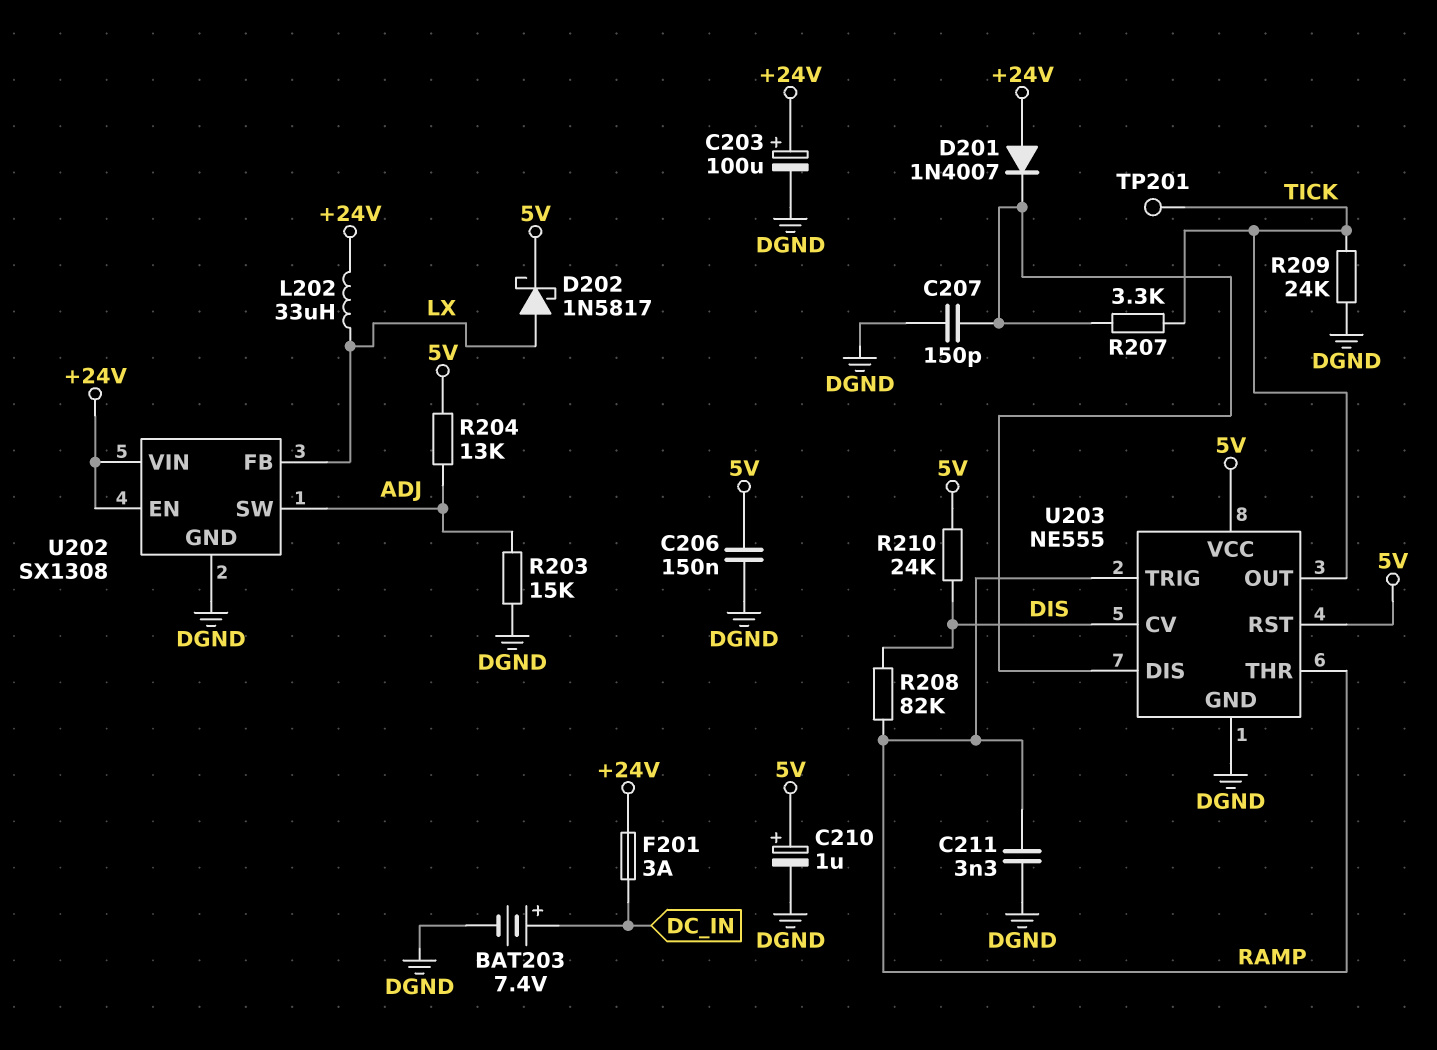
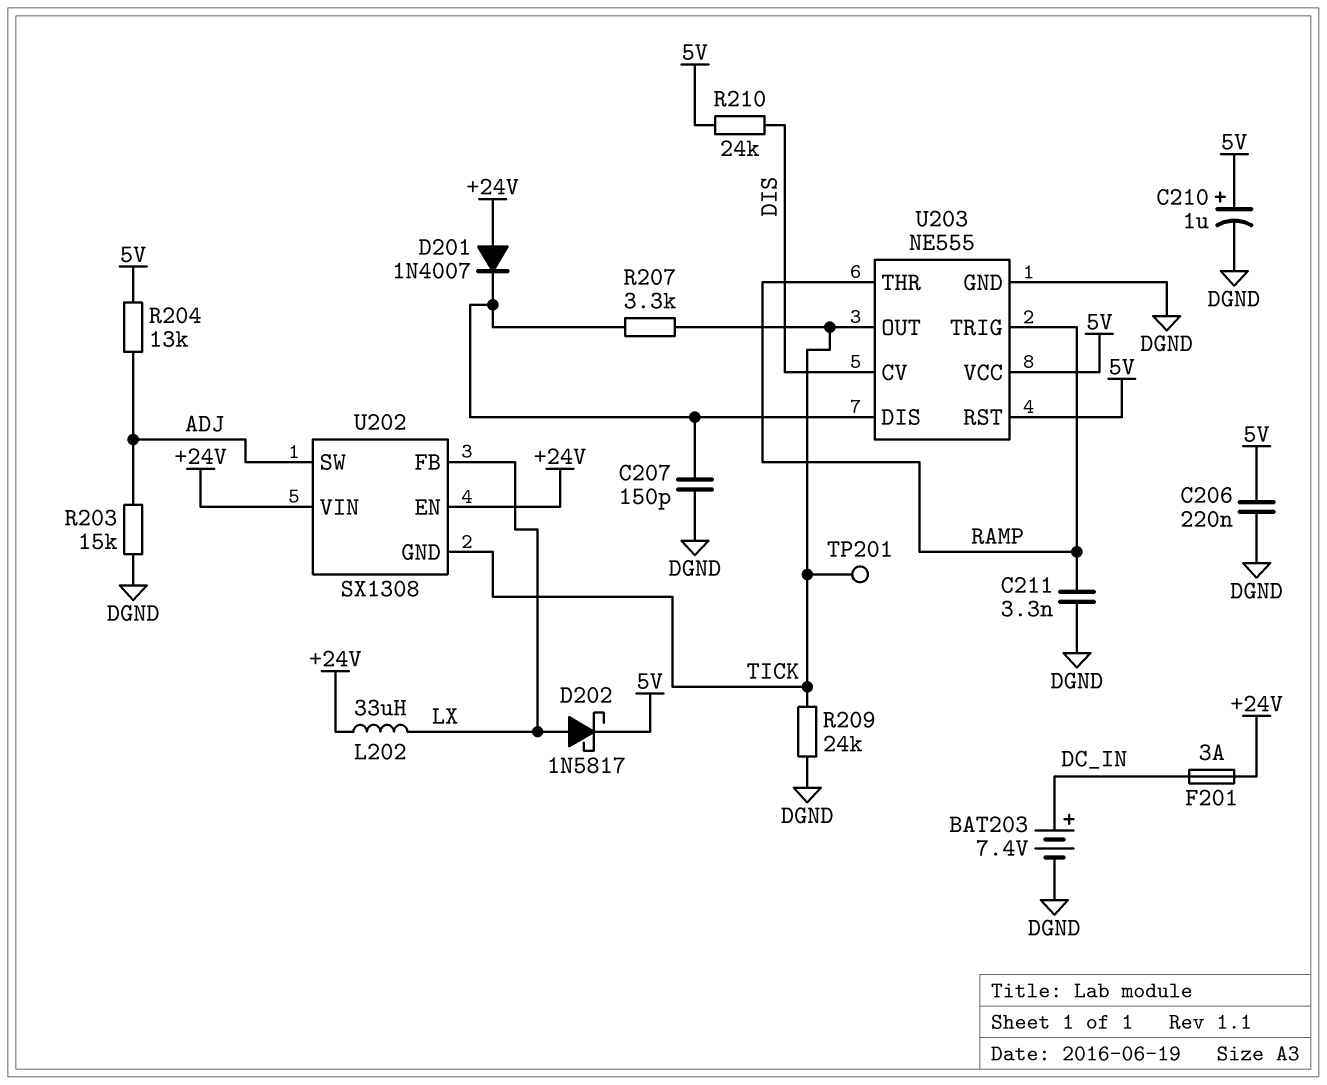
C203: 100uF (plus +24V, minus DGND) -> none
C206: 150nF (5V, DGND) -> 220nF (5V, DGND)
R208: 82k (DIS, RAMP) -> none
U202 pin GND: DGND -> TICK

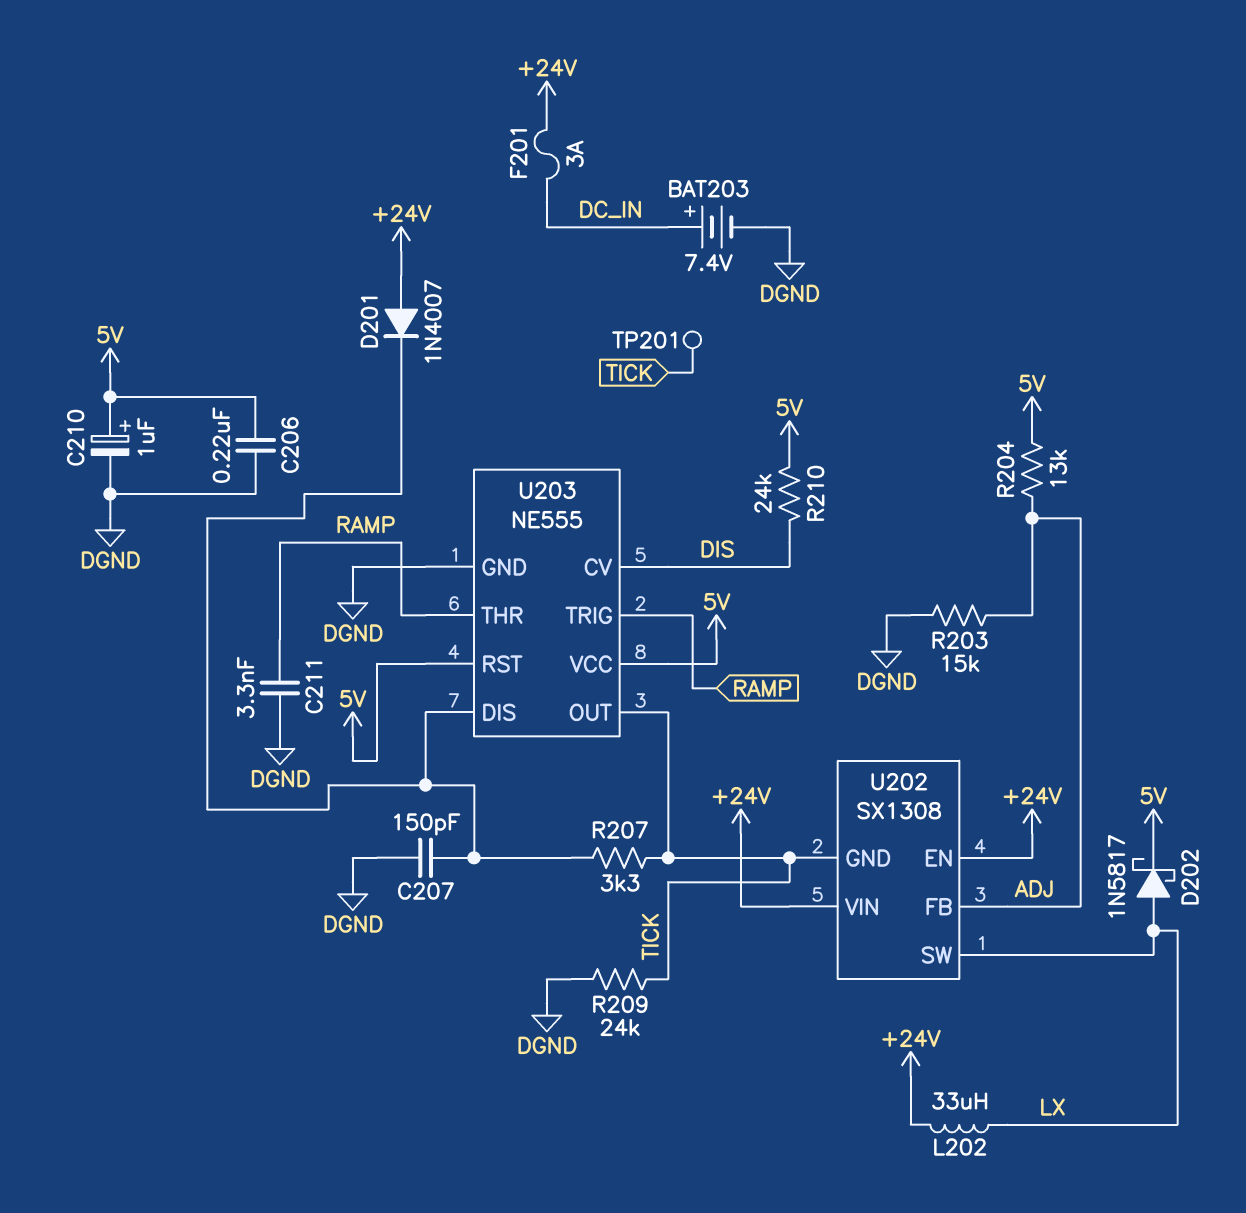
U202 pin FB: LX -> ADJ
U202 pin SW: ADJ -> LX

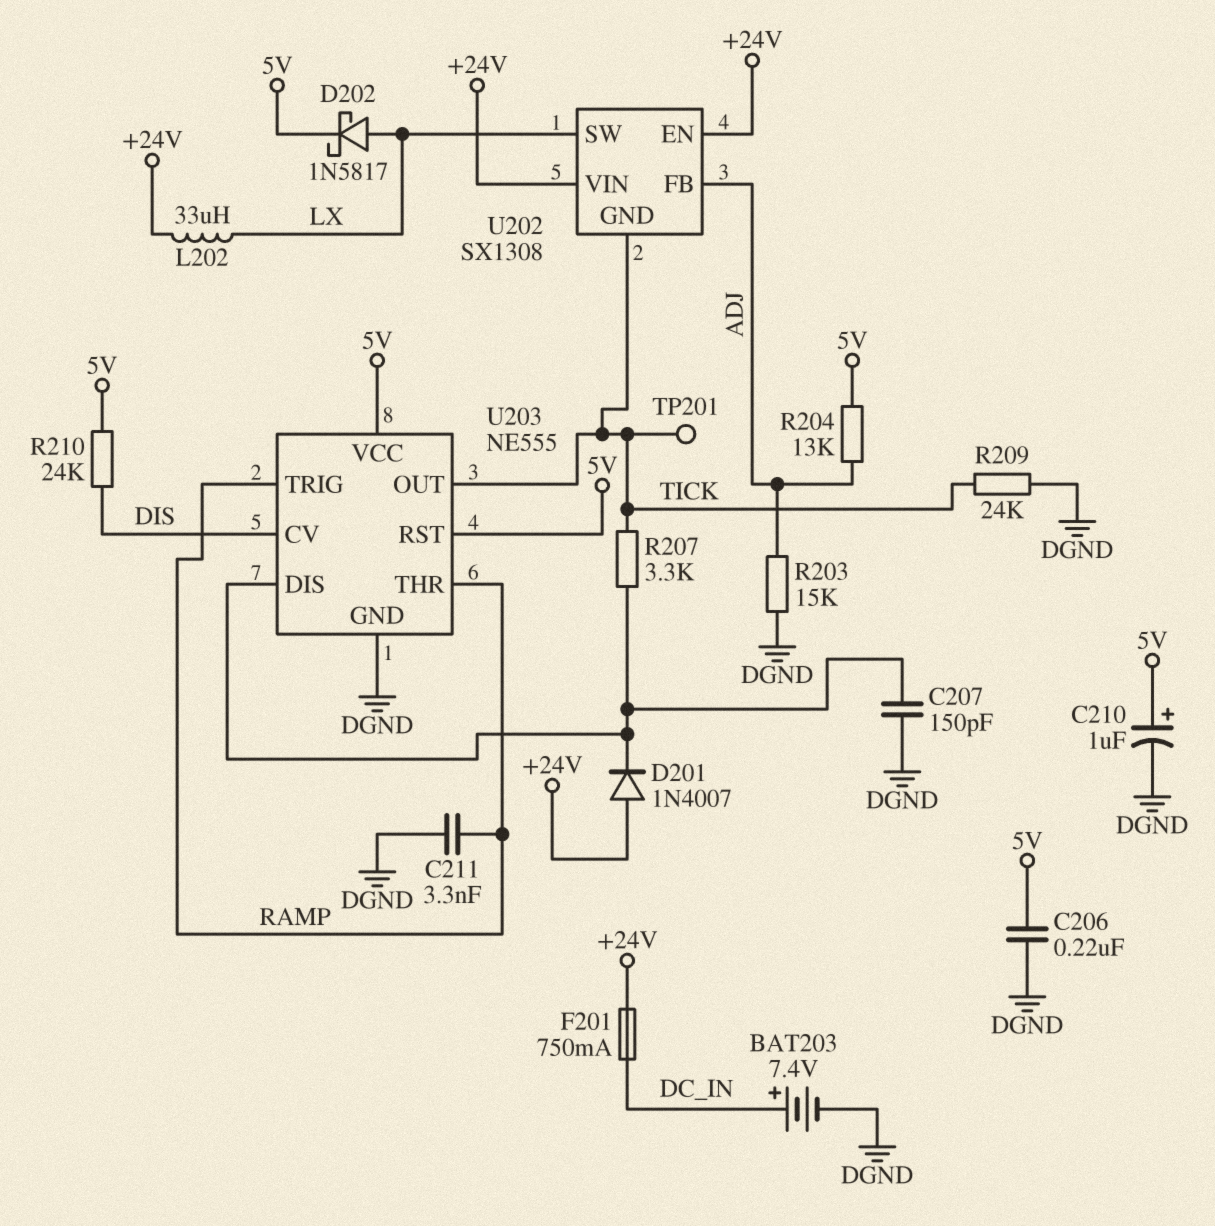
F201: 3A (+24V, DC_IN) -> 750mA (+24V, DC_IN)

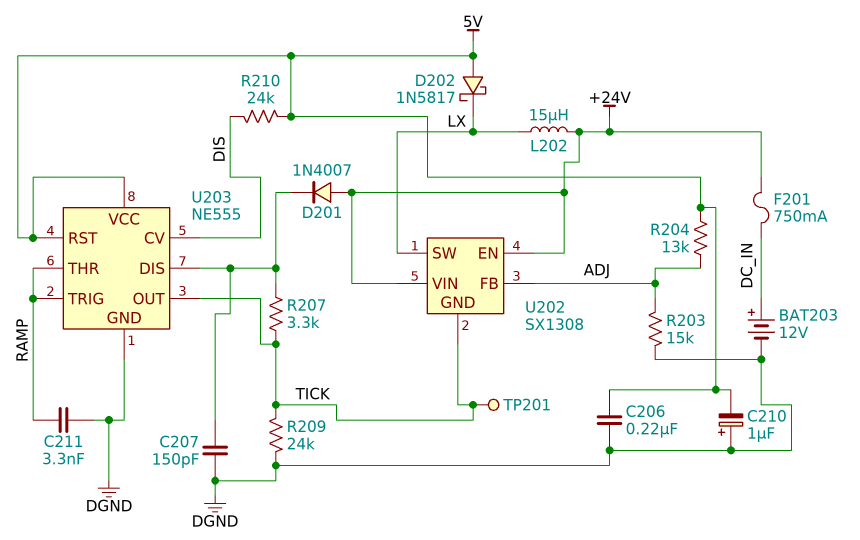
BAT203: 7.4V (plus DC_IN, minus DGND) -> 12V (plus DC_IN, minus DGND)
C210: 1uF (plus 5V, minus DGND) -> 1uF (plus DGND, minus 5V)
D202: schottky 1N5817 (A LX, K 5V) -> schottky 1N5817 (A 5V, K LX)
L202: 33uH (+24V, LX) -> 15uH (+24V, LX)

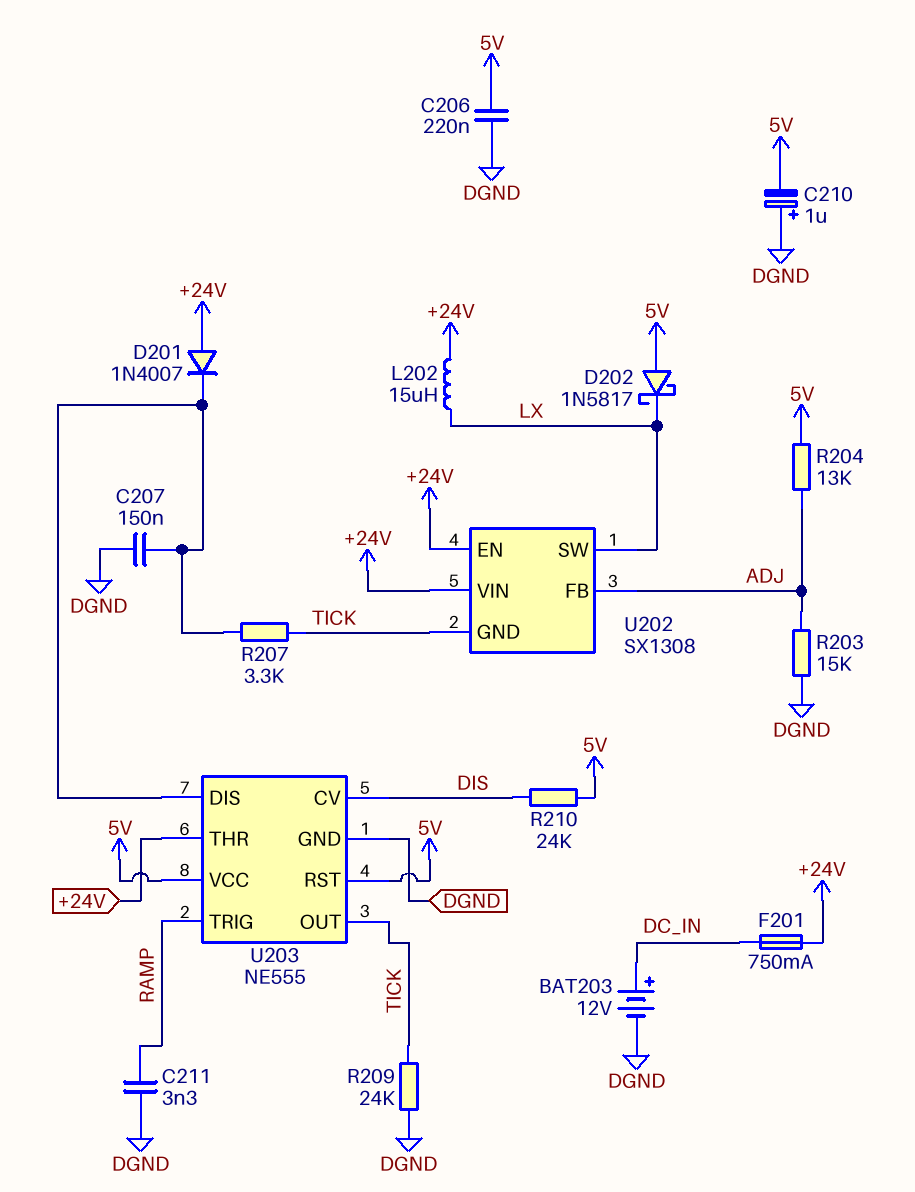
C207: 150pF (DGND, U203/DIS) -> 150nF (DGND, U203/DIS)
TP201: test point (TICK) -> none
U203 pin THR: RAMP -> +24V

